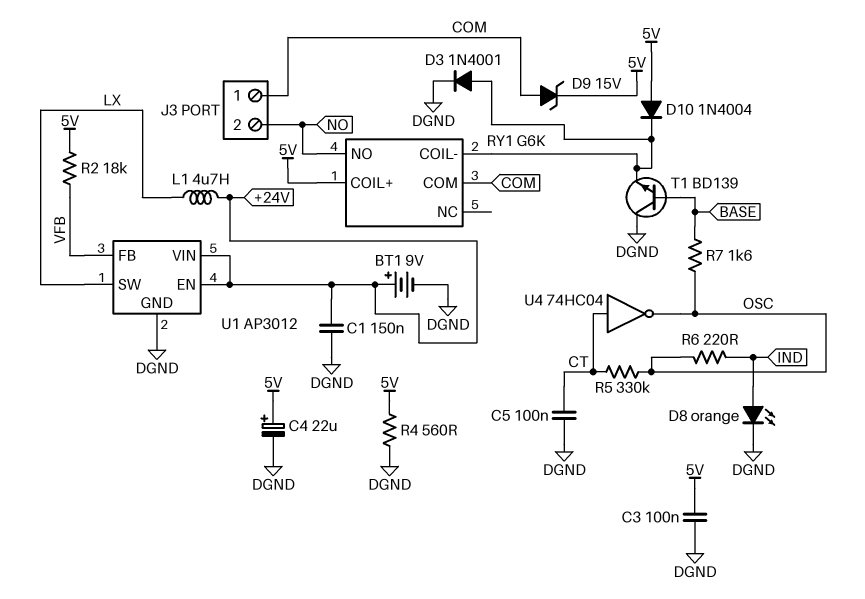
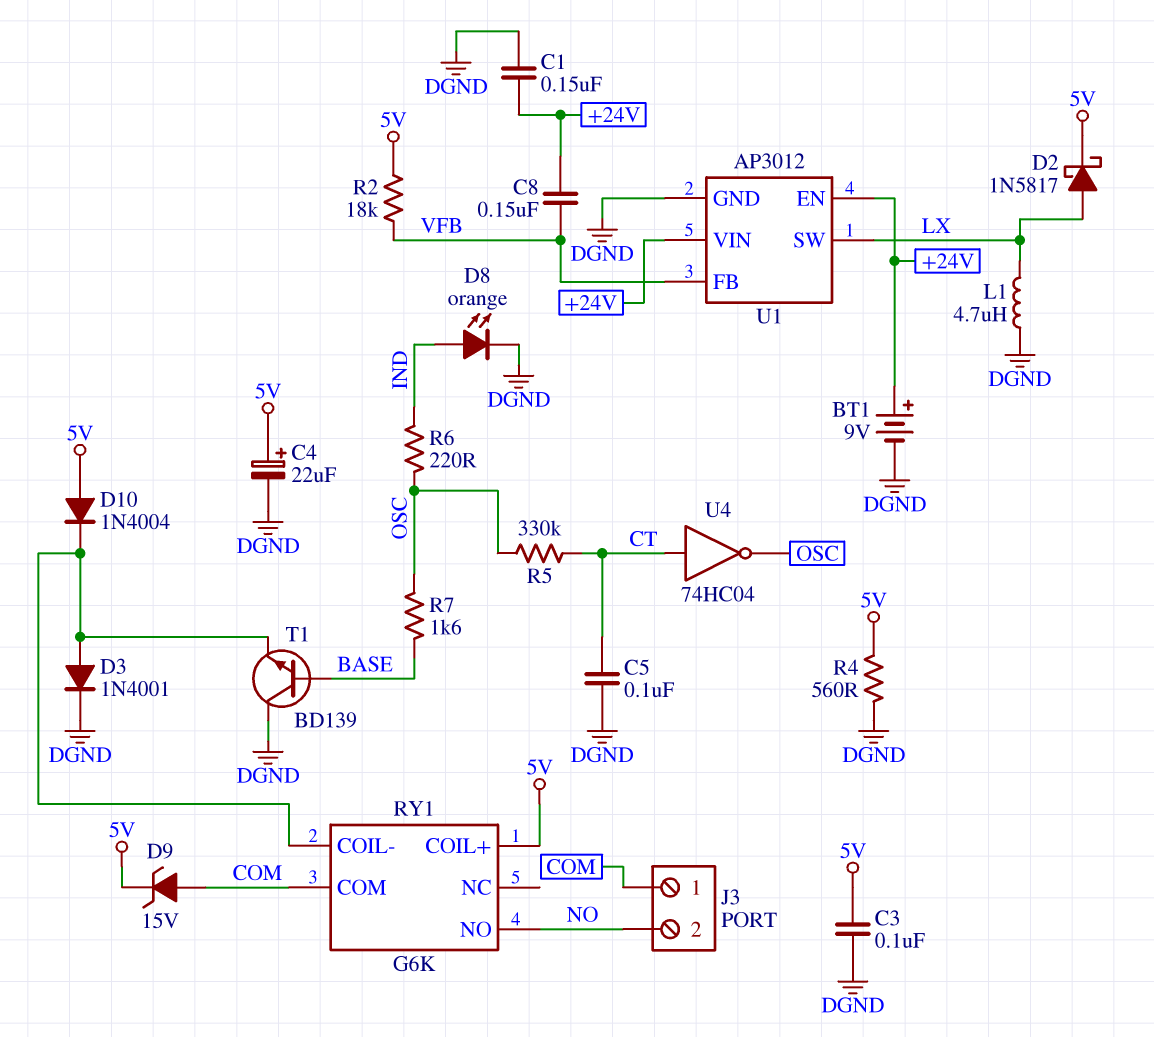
C8: none -> 150nF (+24V, VFB)
D2: none -> schottky 1N5817 (A LX, K 5V)
L1: 4.7uH (+24V, LX) -> 4.7uH (DGND, LX)

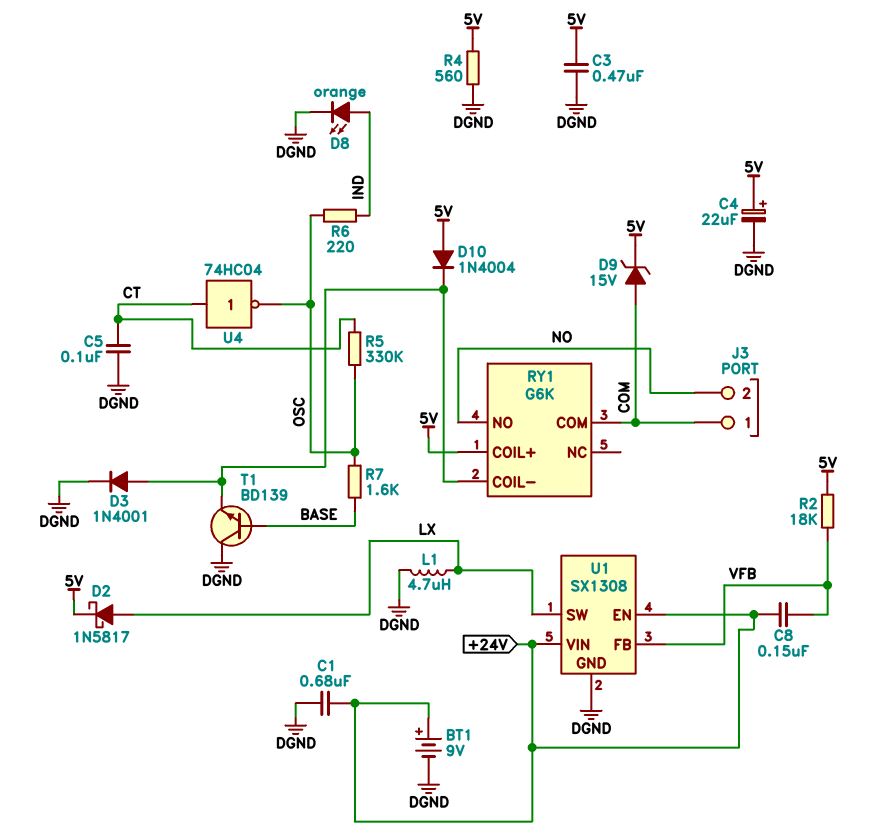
C1: 150nF (+24V, DGND) -> 680nF (+24V, DGND)
C3: 100nF (5V, DGND) -> 470nF (5V, DGND)
U1: AP3012 -> SX1308

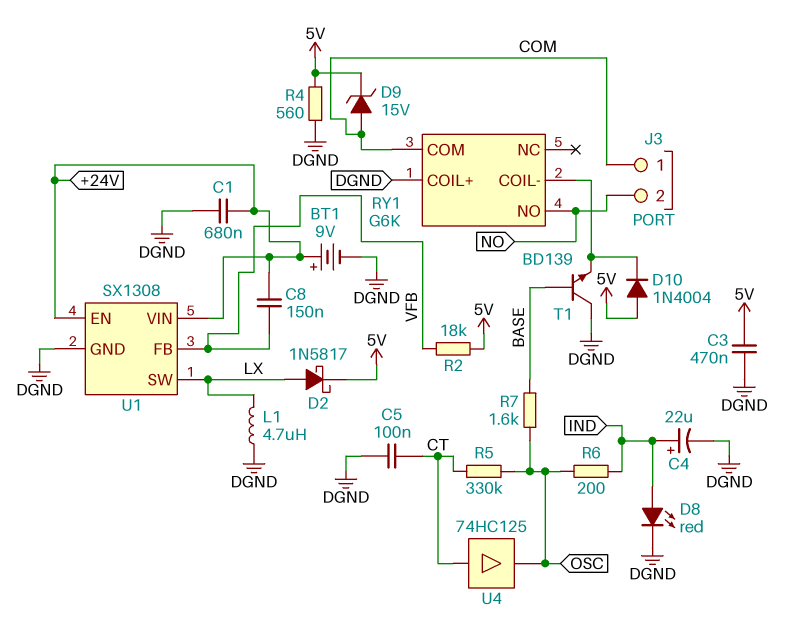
C4: 22uF (plus 5V, minus DGND) -> 22uF (plus IND, minus DGND)
D3: diode 1N4001 (A RY1/COIL-, K DGND) -> none
D8: LED orange (A IND, K DGND) -> LED red (A IND, K DGND)
R6: 220 (IND, OSC) -> 200 (IND, OSC)
RY1 pin COIL+: 5V -> DGND
U4: NOT 74HC04 (in CT, out OSC) -> buffer 74HC125 (in CT, out OSC)

